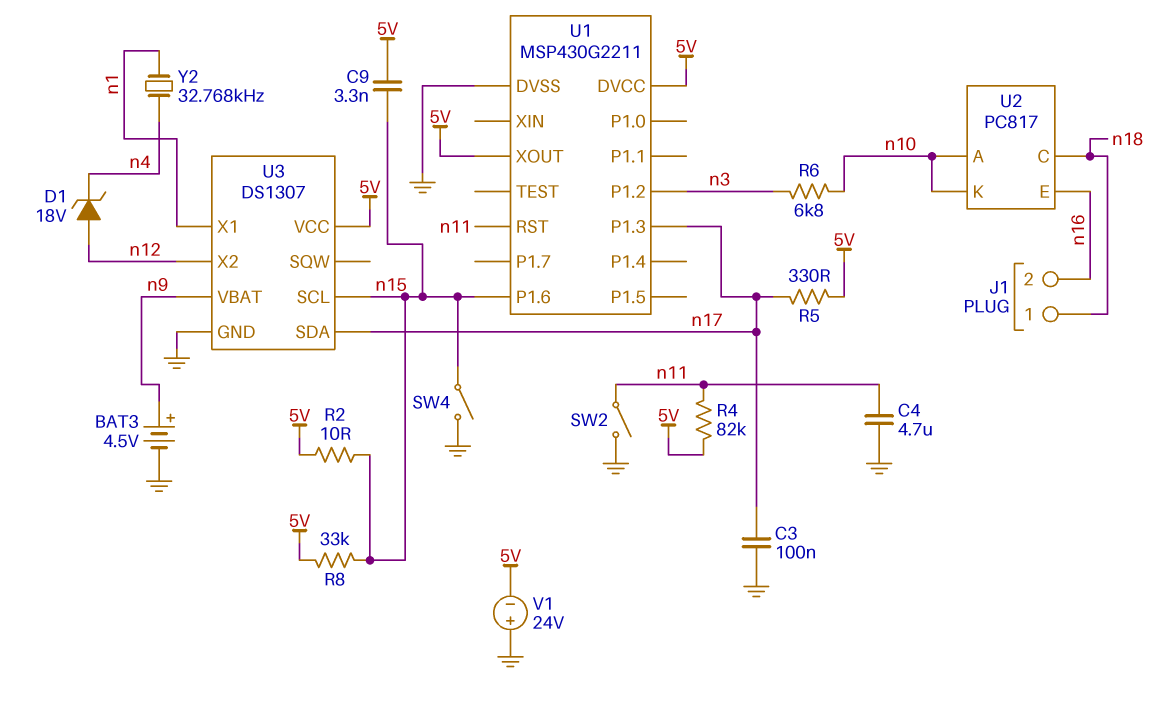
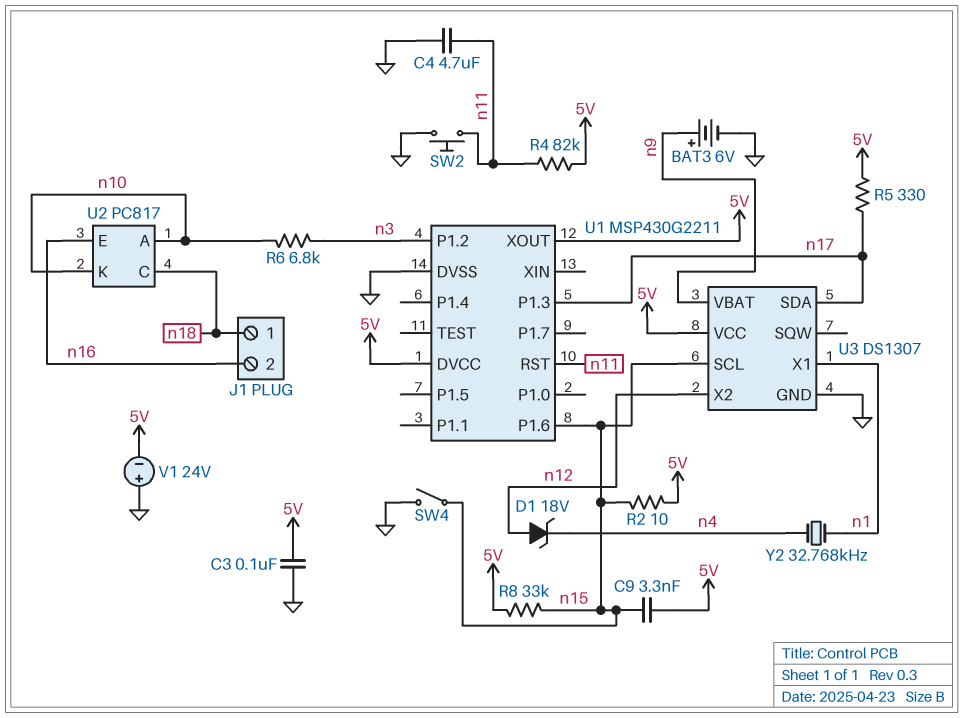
BAT3: 4.5V (plus n9, minus GND) -> 6V (plus n9, minus GND)
C3: 100nF (GND, n17) -> 100nF (5V, GND)
SW2: switch (GND, n11) -> button (GND, n11)

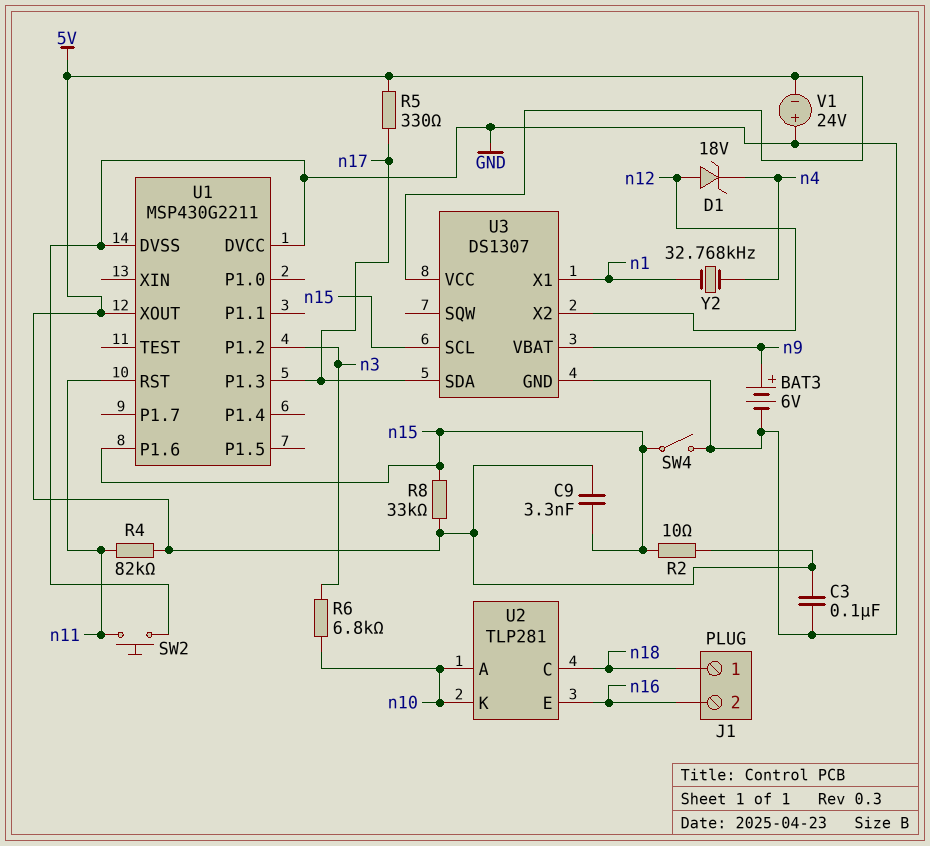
C4: 4.7uF (GND, n11) -> none
U1 pin DVCC: 5V -> GND
U2: PC817 -> TLP281

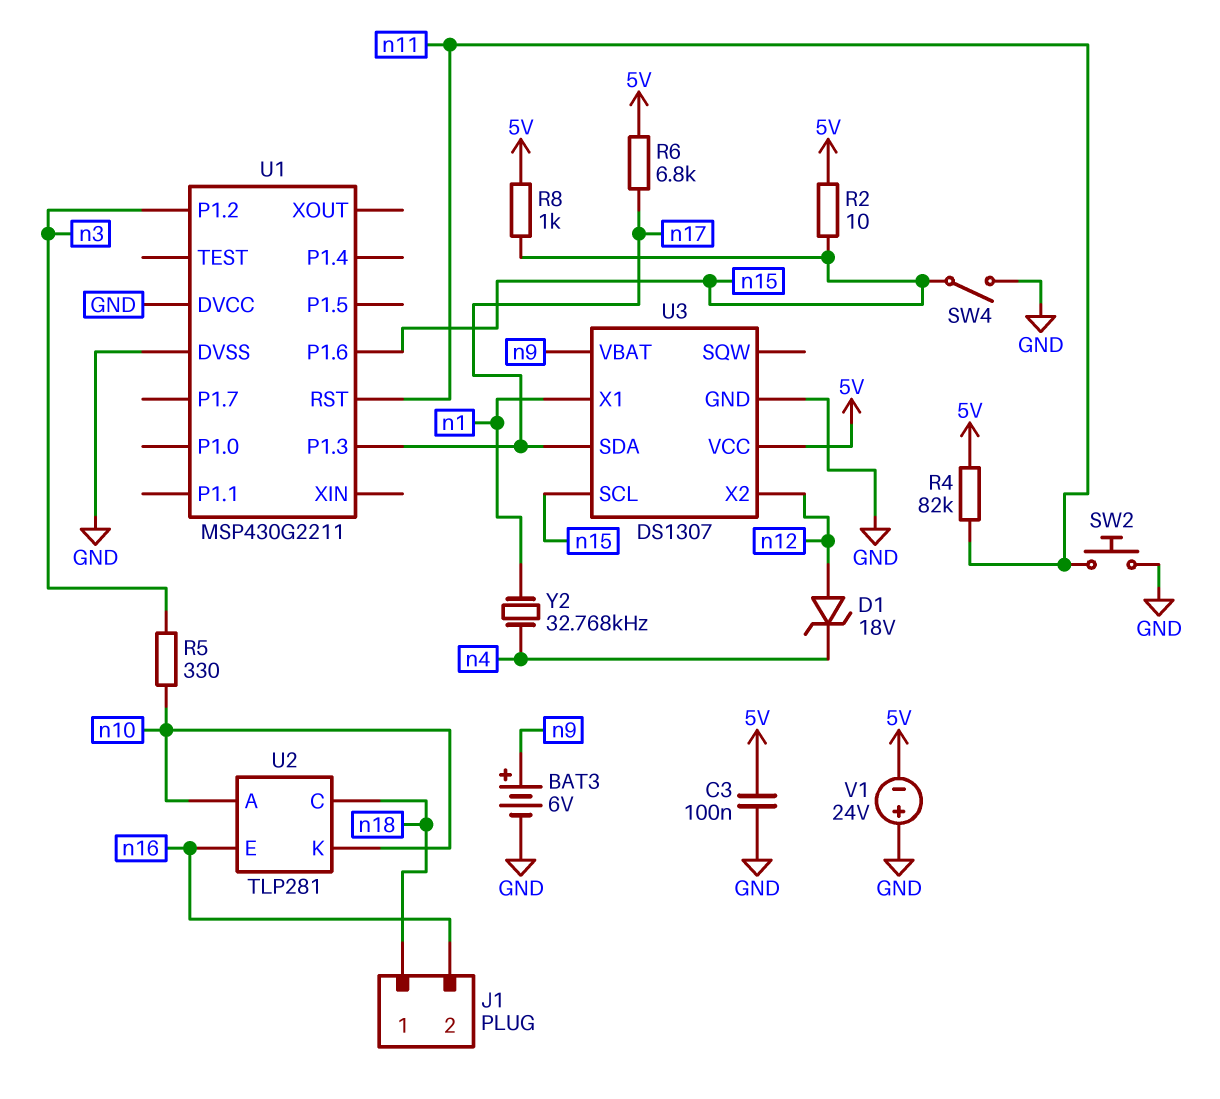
C9: 3.3nF (5V, n15) -> none
R5: 330 (5V, n17) -> 330 (n3, n10)
R6: 6.8k (n3, n10) -> 6.8k (5V, n17)
R8: 33k (5V, n15) -> 1k (5V, n15)
U1 pin XOUT: 5V -> none

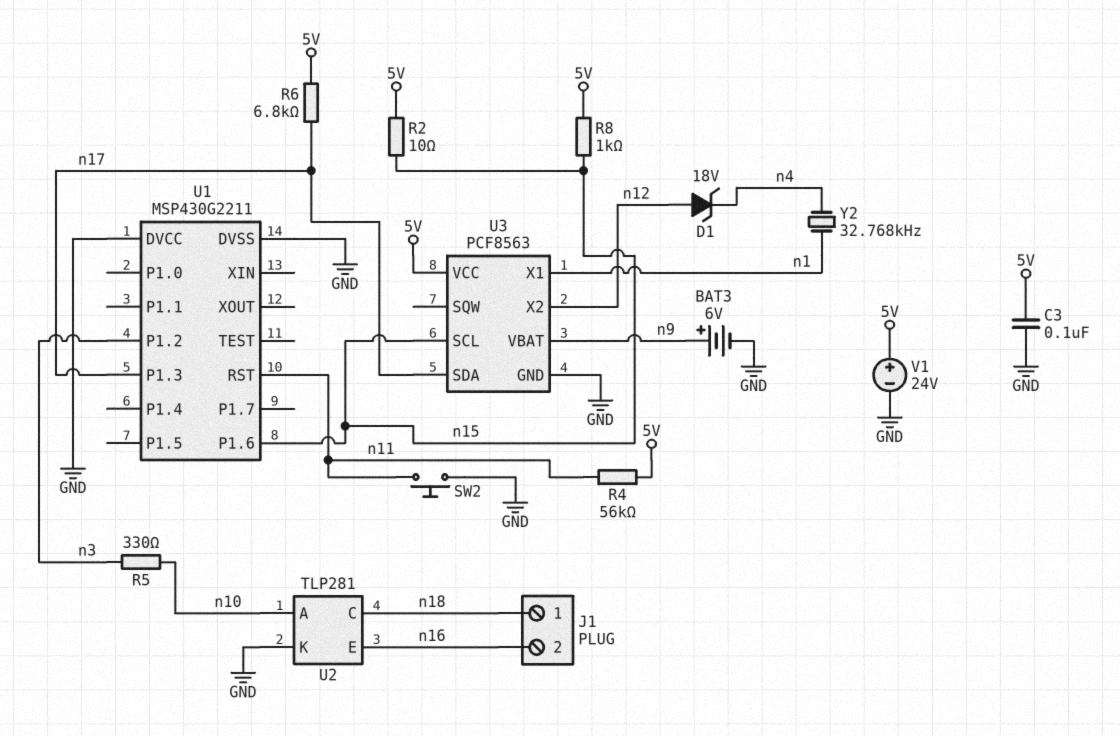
R4: 82k (5V, n11) -> 56k (5V, n11)
SW4: switch (GND, n15) -> none
U2 pin K: n10 -> GND
U3: DS1307 -> PCF8563
V1: 24V (plus GND, minus 5V) -> 24V (plus 5V, minus GND)

